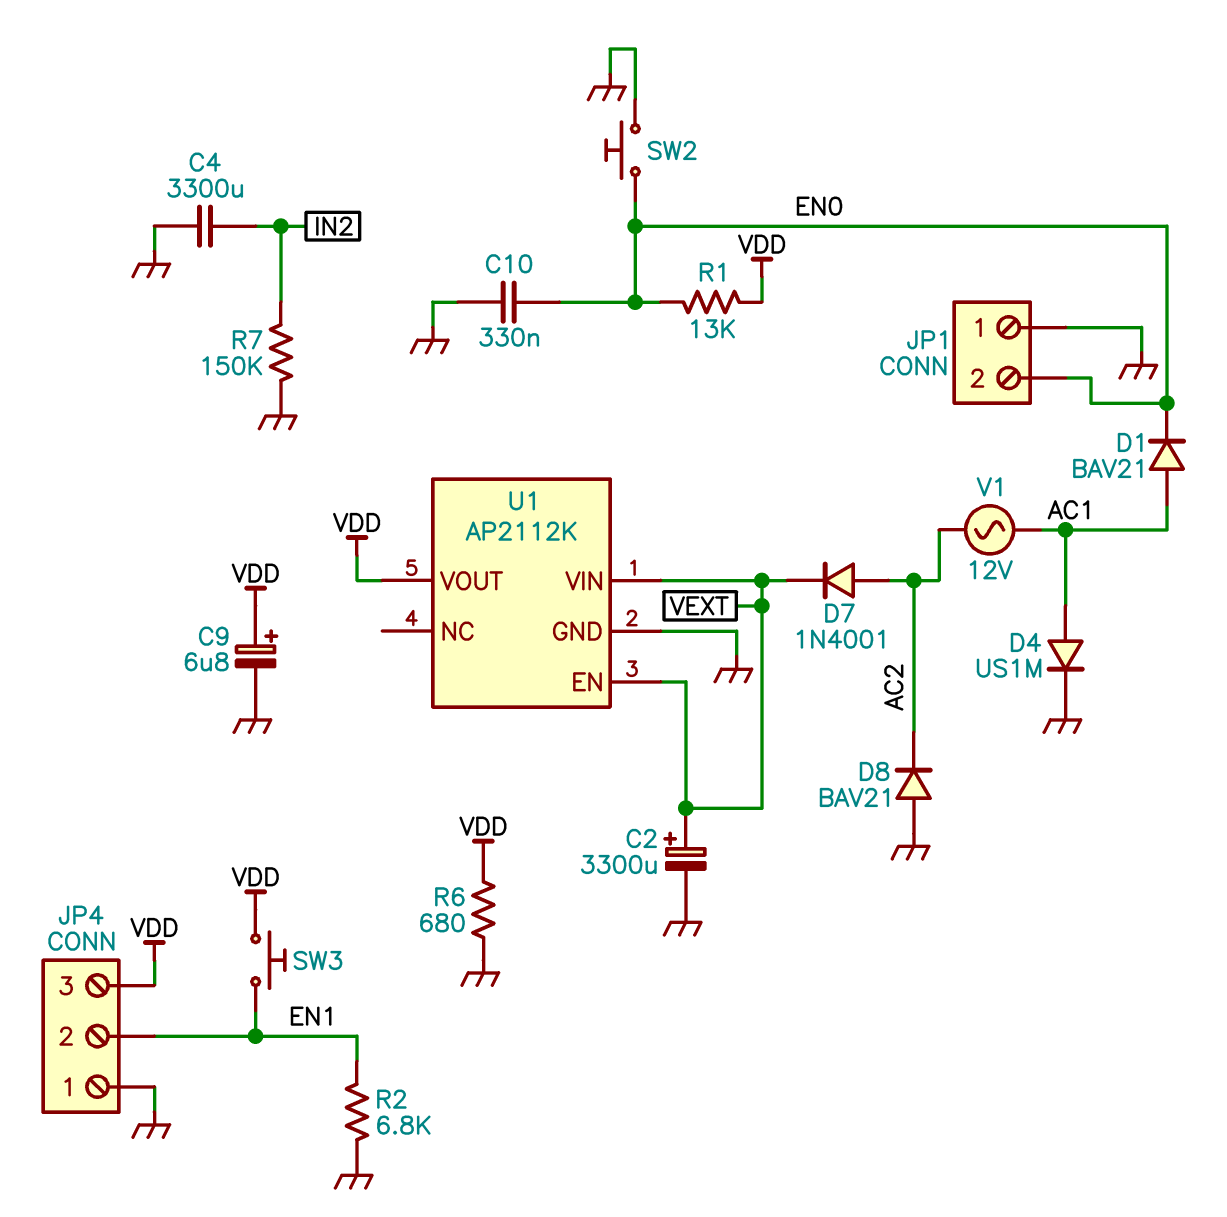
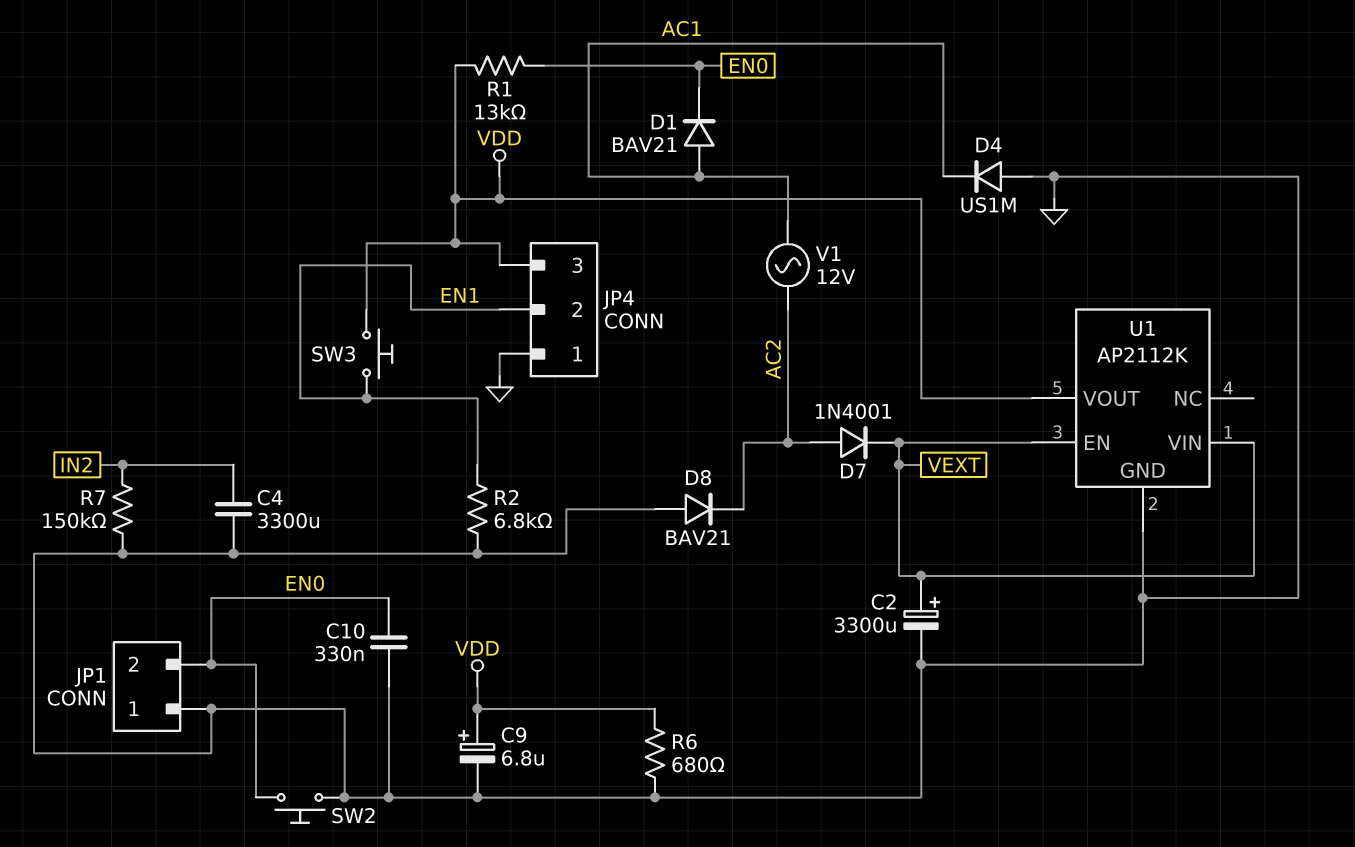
D4: diode US1M (A AC1, K GND) -> diode US1M (A GND, K AC1)

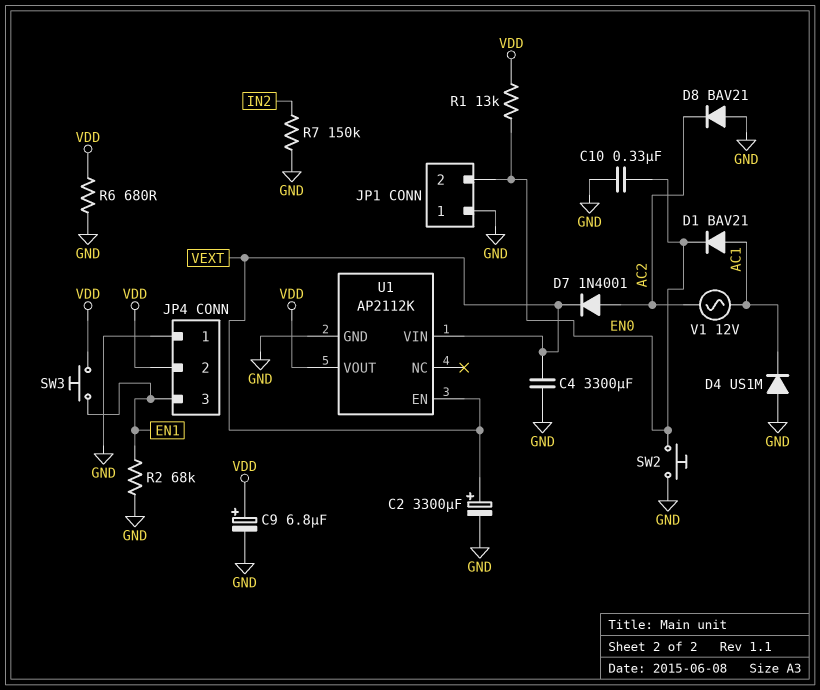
C4: 3300uF (GND, IN2) -> 3300uF (GND, VEXT)
JP4 pin 2: EN1 -> VDD
JP4 pin 3: VDD -> EN1
R2: 6.8k (EN1, GND) -> 68k (EN1, GND)

